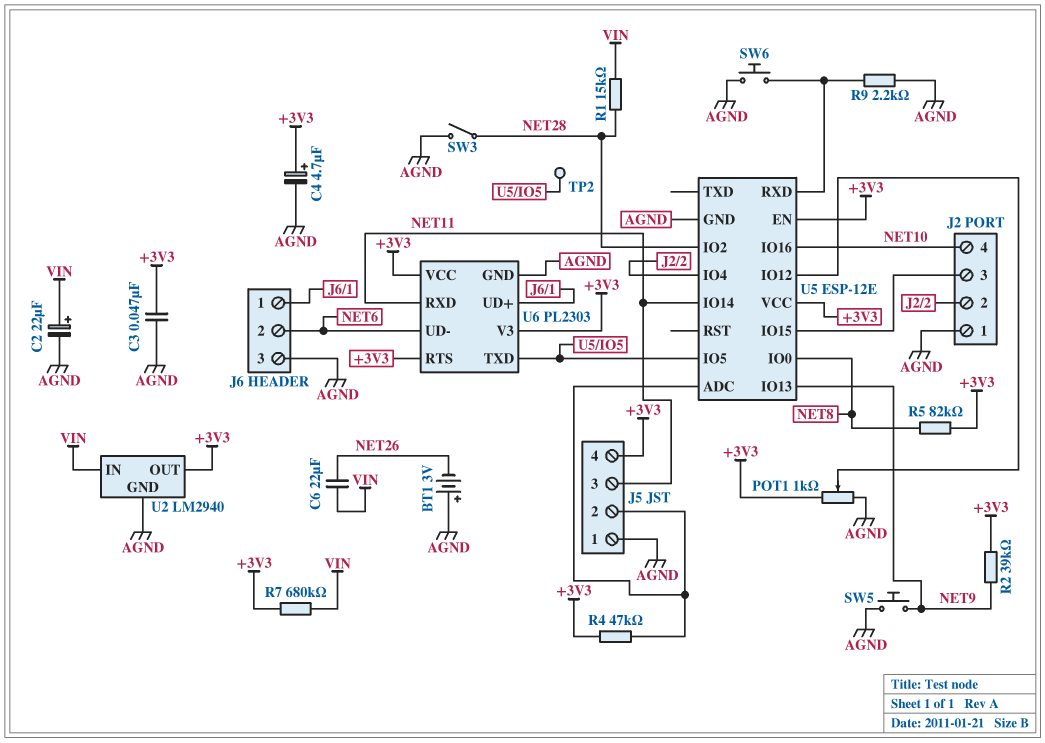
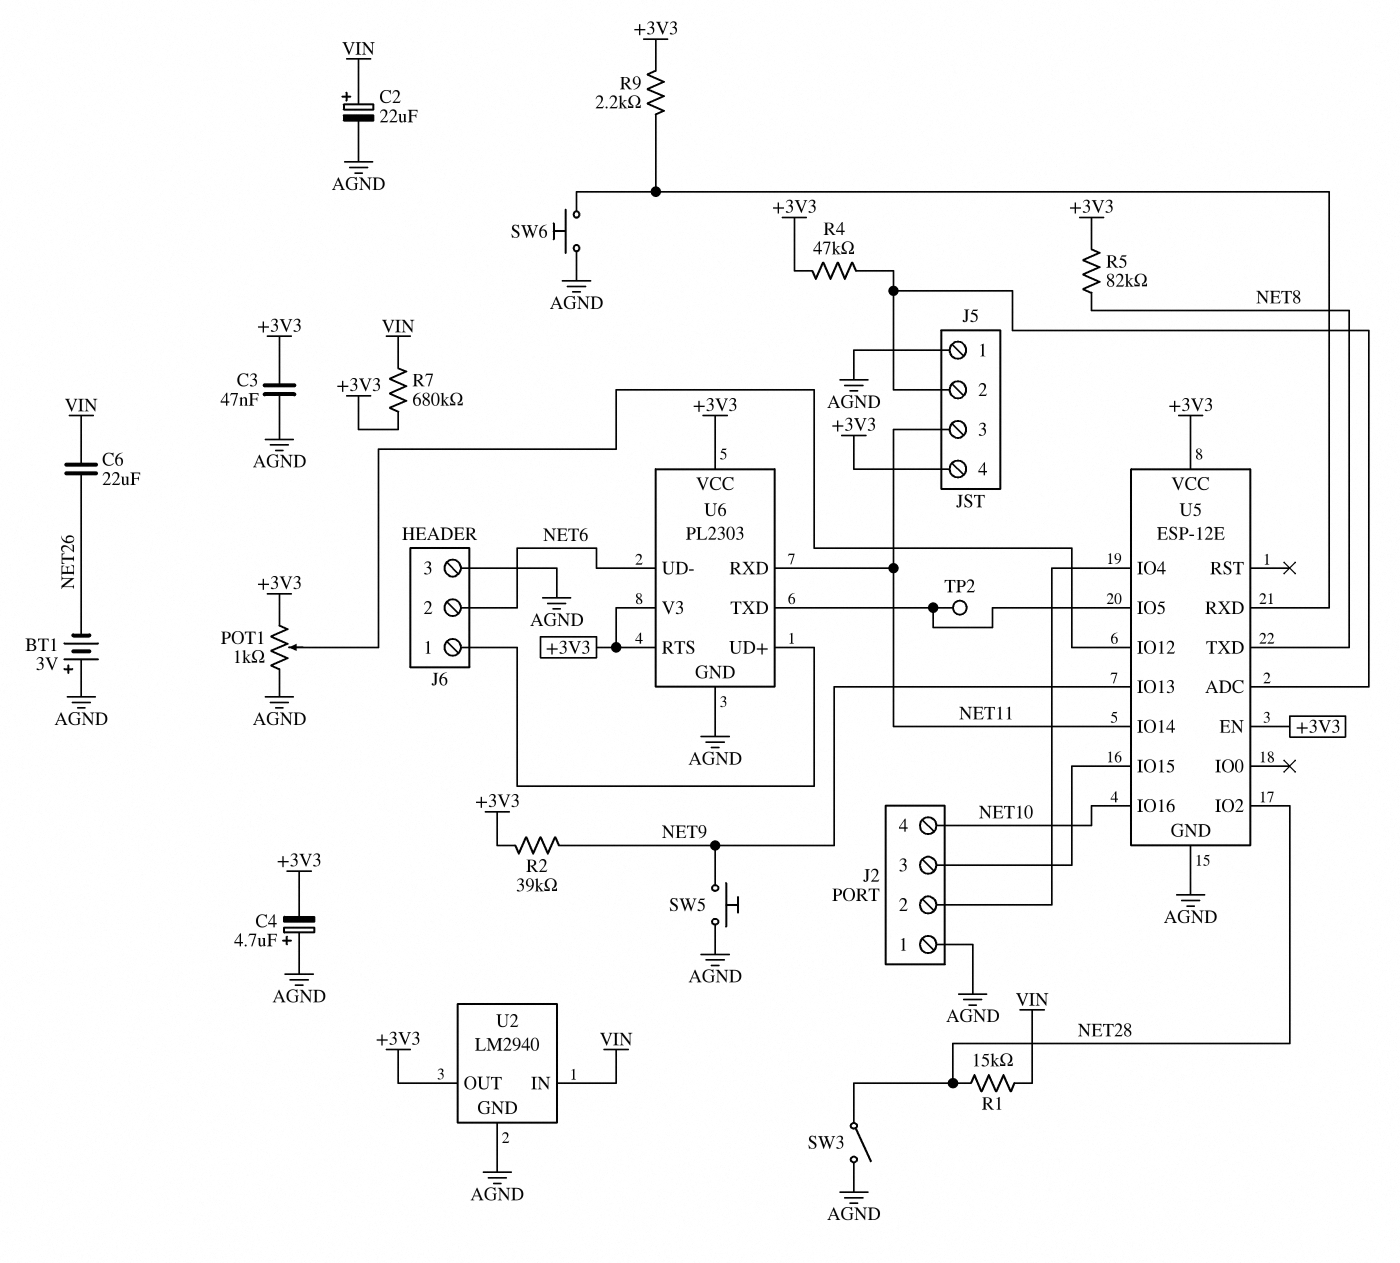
C4: 4.7uF (plus +3V3, minus AGND) -> 4.7uF (plus AGND, minus +3V3)
R9: 2.2k (AGND, U5/RXD) -> 2.2k (+3V3, U5/RXD)
U5 pin IO0: NET8 -> none
U5 pin TXD: none -> NET8

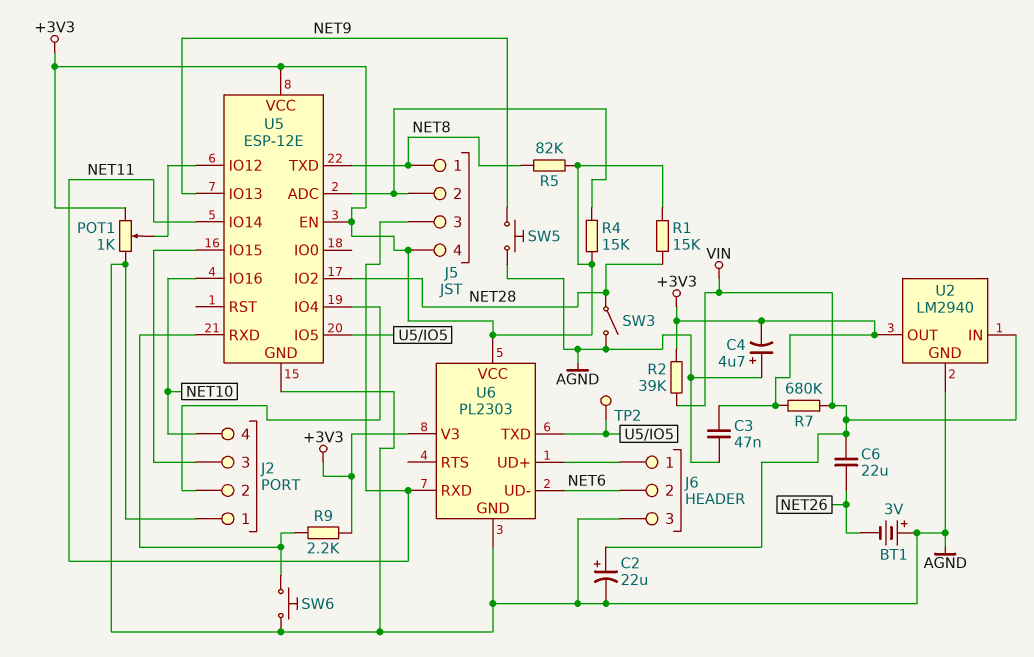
J5 pin 1: AGND -> NET8
R1: 15k (NET28, VIN) -> 15k (+3V3, NET28)
R2: 39k (+3V3, NET9) -> 39k (+3V3, VIN)
R4: 47k (+3V3, J5/2) -> 15k (+3V3, J5/2)
U6 pin RTS: +3V3 -> none

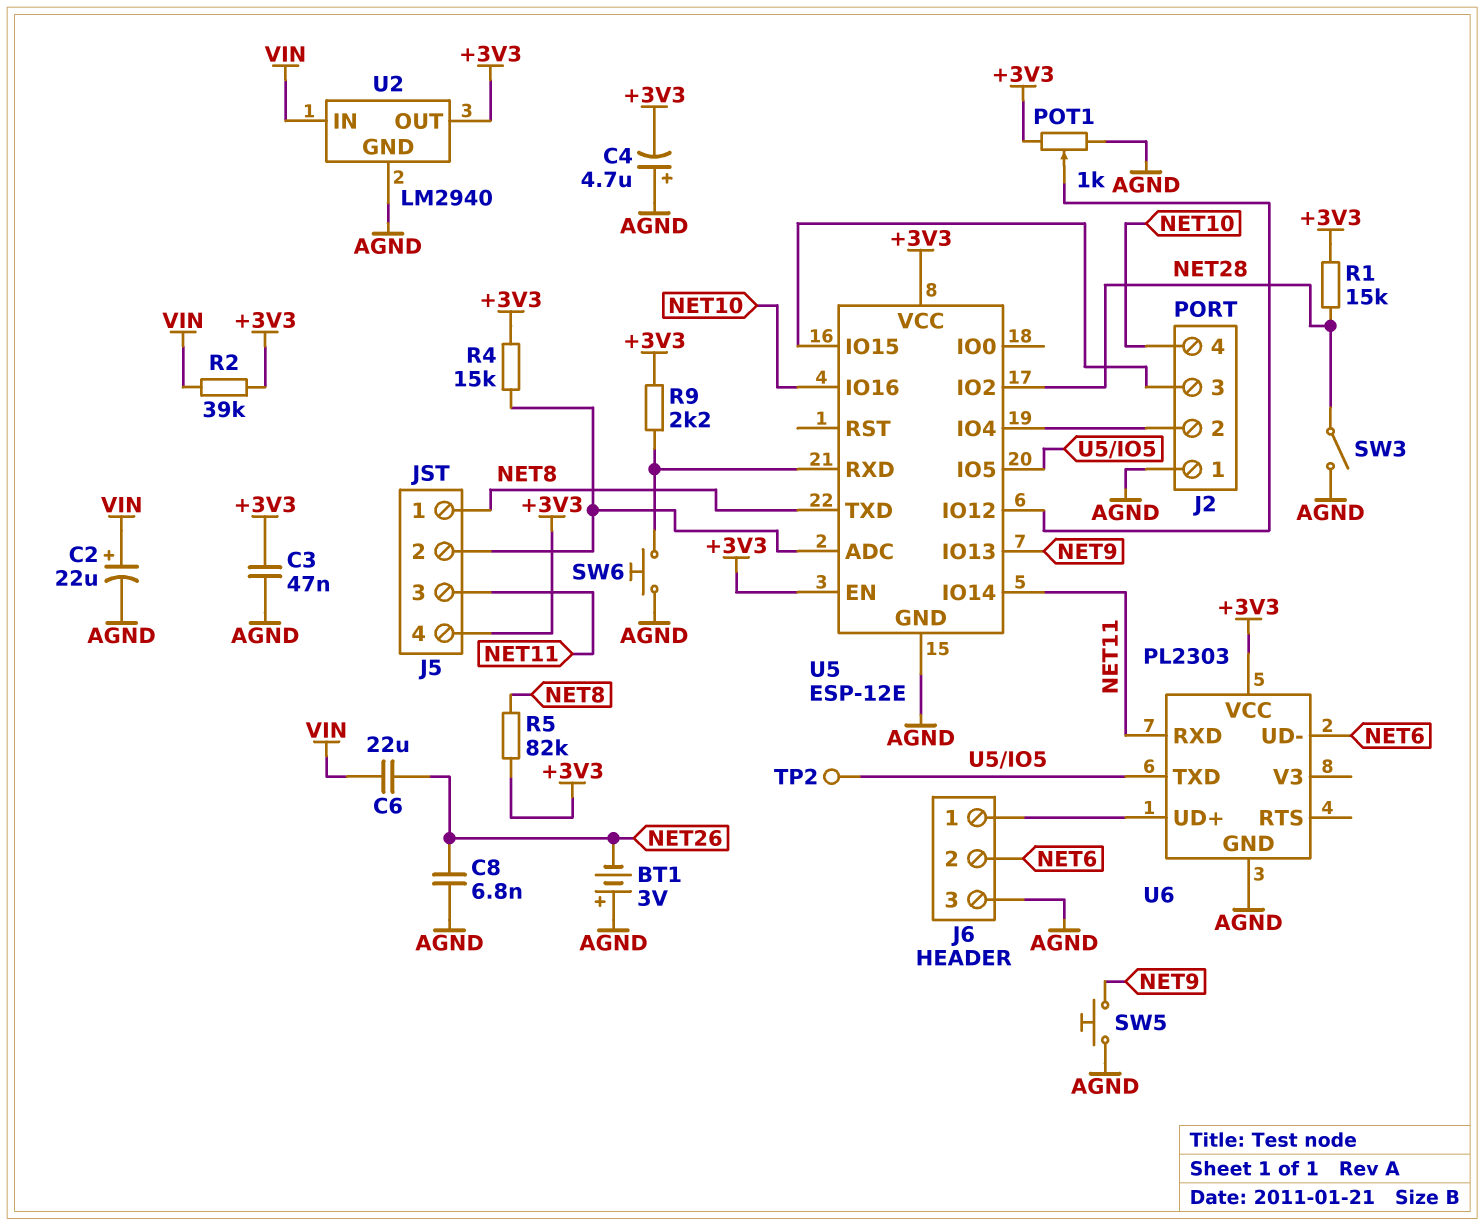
C8: none -> 6.8nF (AGND, NET26)
R7: 680k (+3V3, VIN) -> none
U6 pin V3: +3V3 -> none

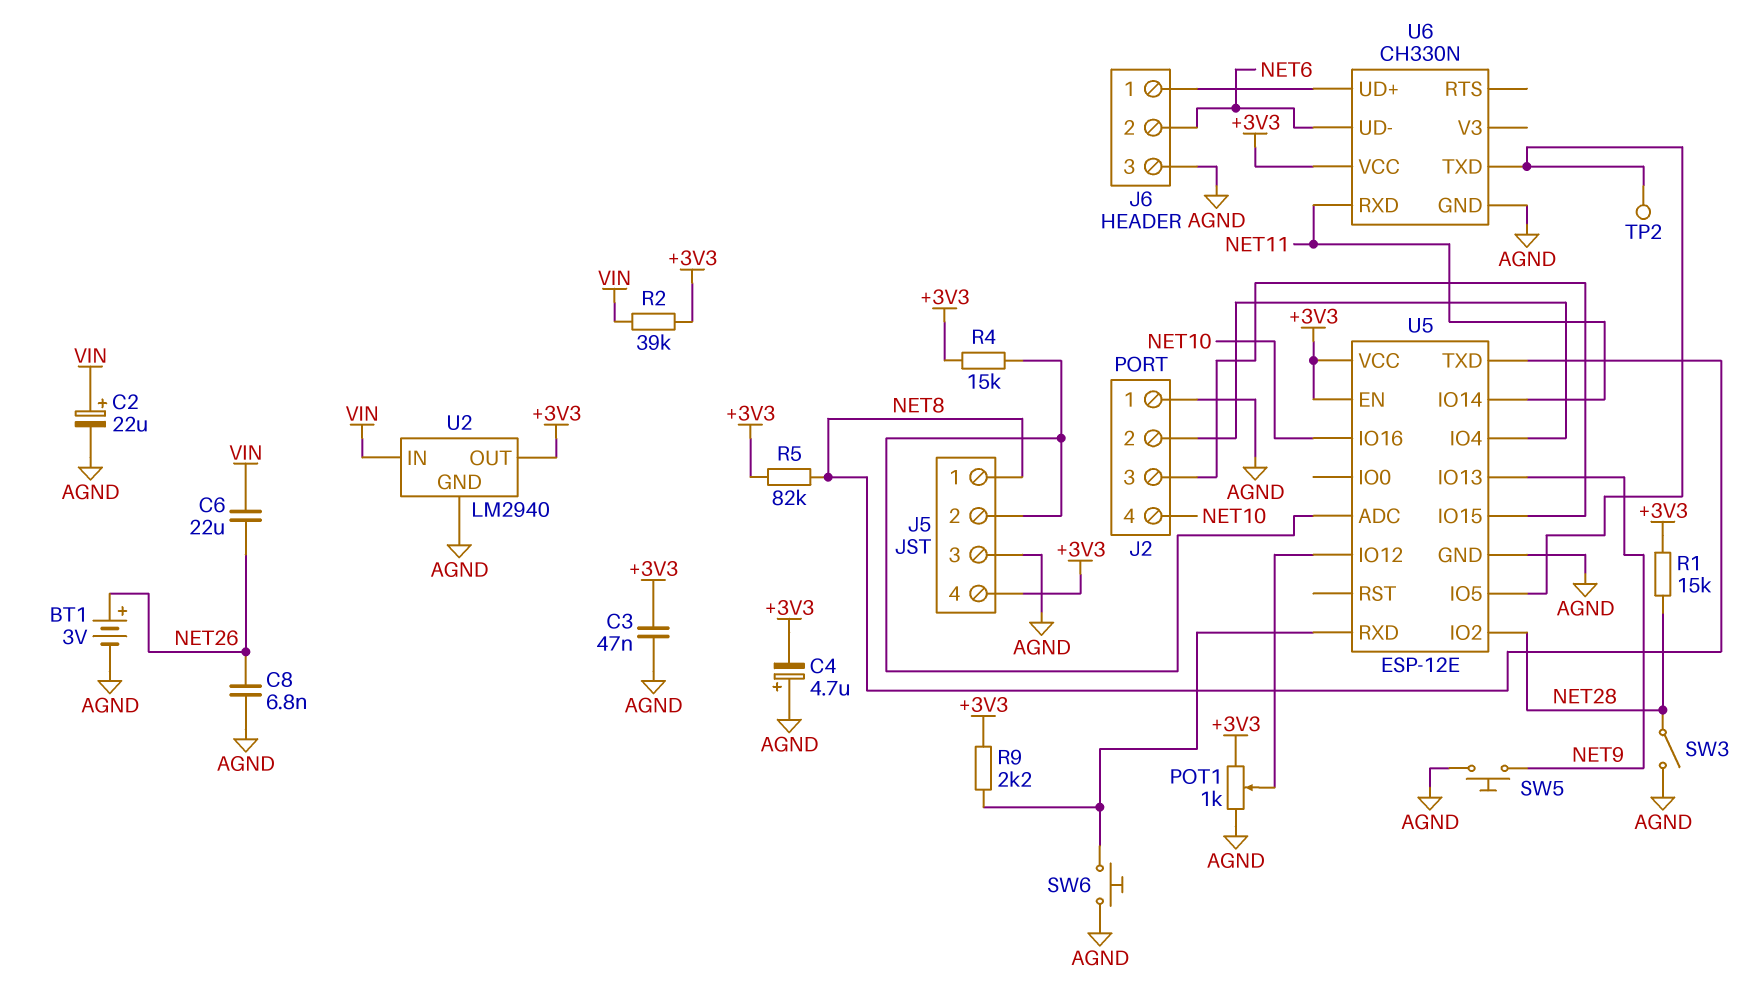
BT1: 3V (plus AGND, minus NET26) -> 3V (plus NET26, minus AGND)
J5 pin 3: NET11 -> AGND
U6: PL2303 -> CH330N

